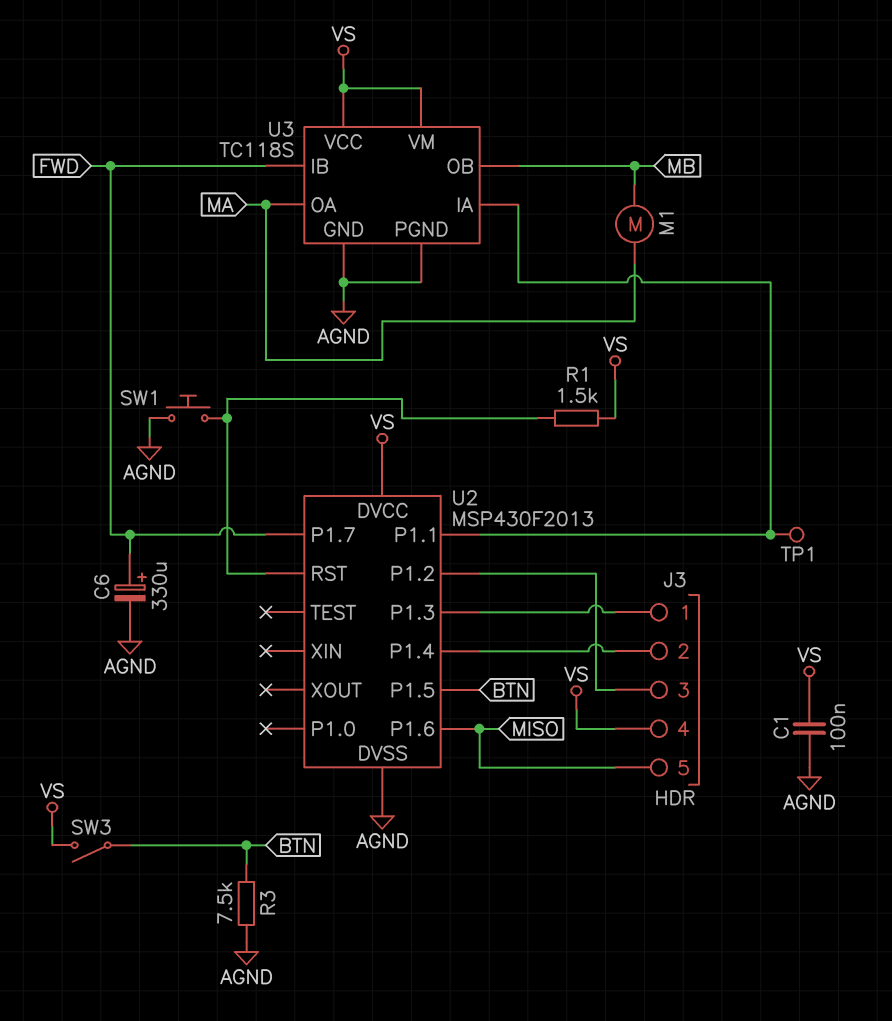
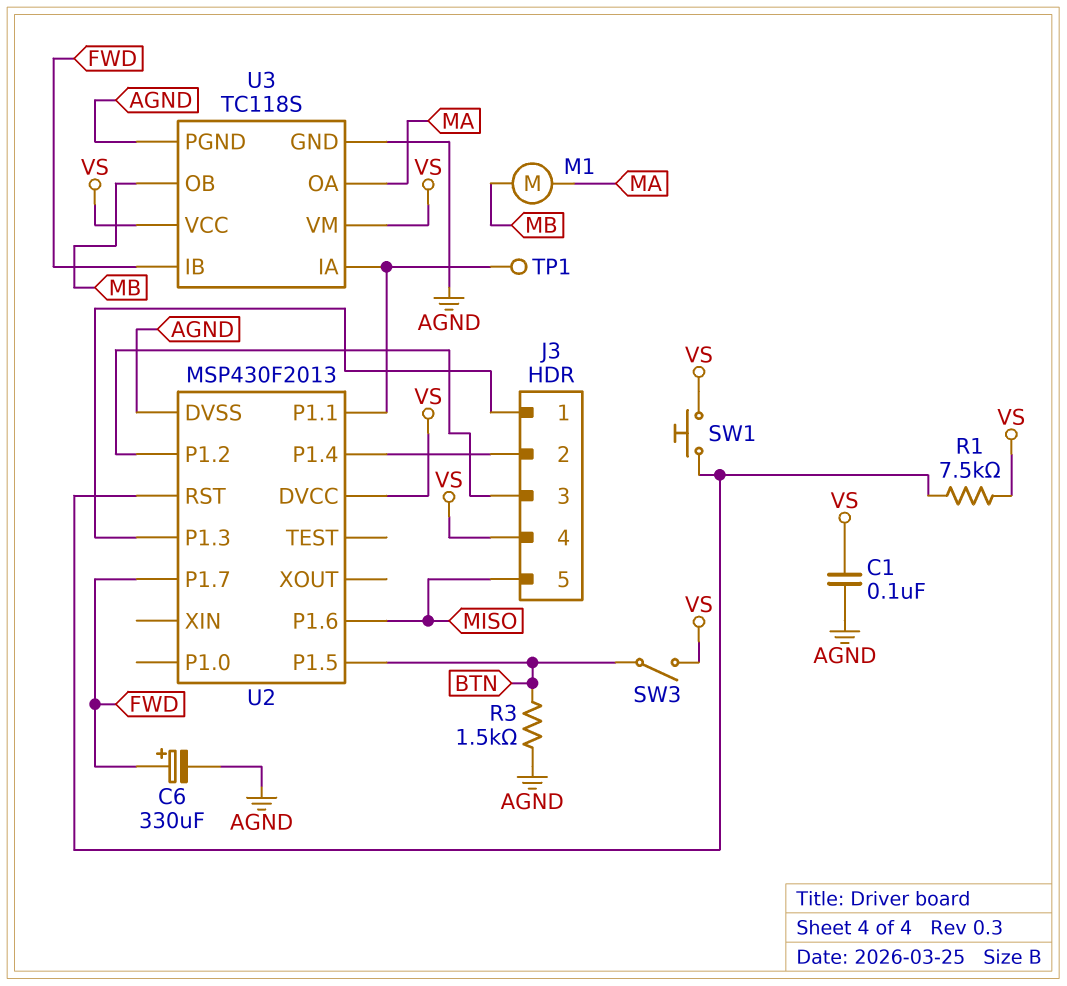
R1: 1.5k (U2/RST, VS) -> 7.5k (U2/RST, VS)
R3: 7.5k (AGND, BTN) -> 1.5k (AGND, BTN)
SW1: button (AGND, U2/RST) -> button (U2/RST, VS)

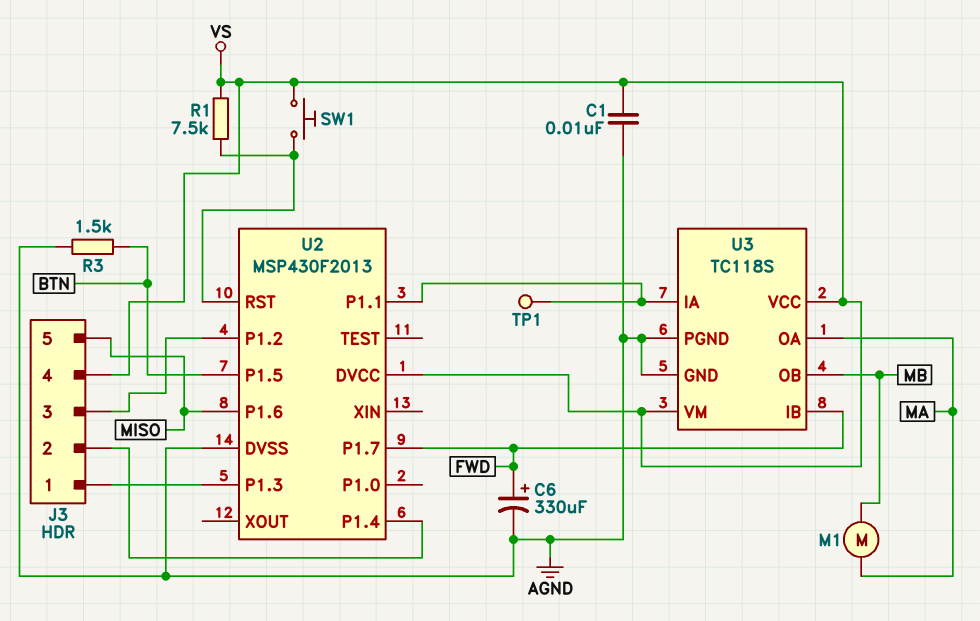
C1: 100nF (AGND, VS) -> 10nF (AGND, VS)
SW3: switch (BTN, VS) -> none

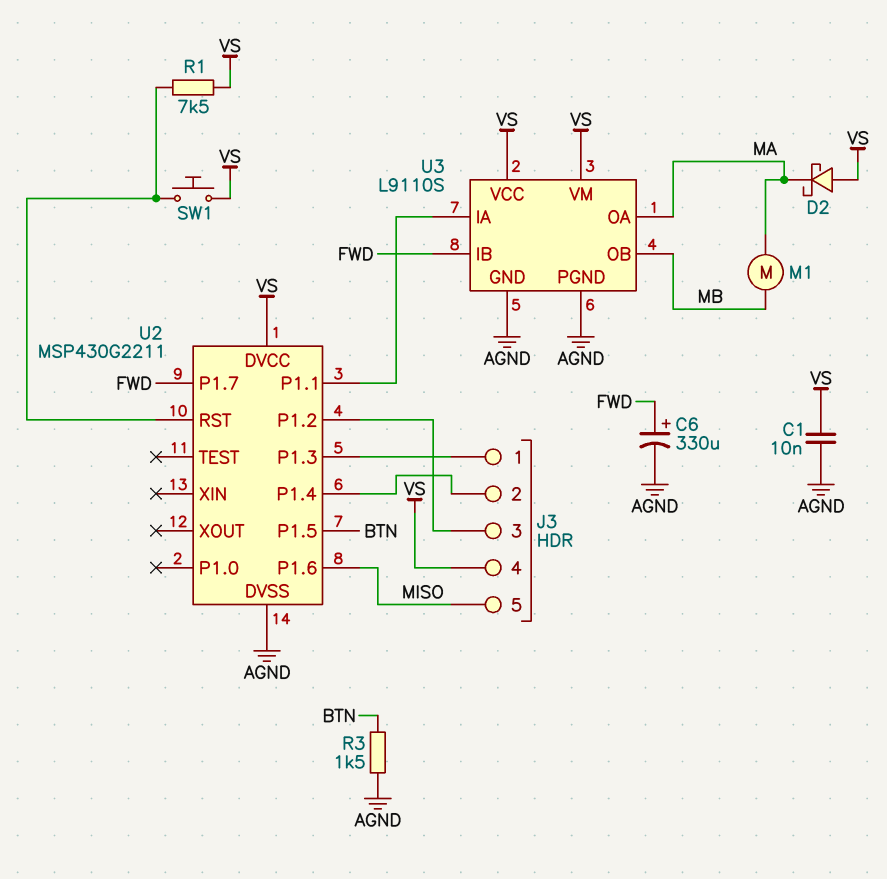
D2: none -> schottky (A VS, K MA)
TP1: test point (U2/P1.1) -> none
U2: MSP430F2013 -> MSP430G2211
U3: TC118S -> L9110S

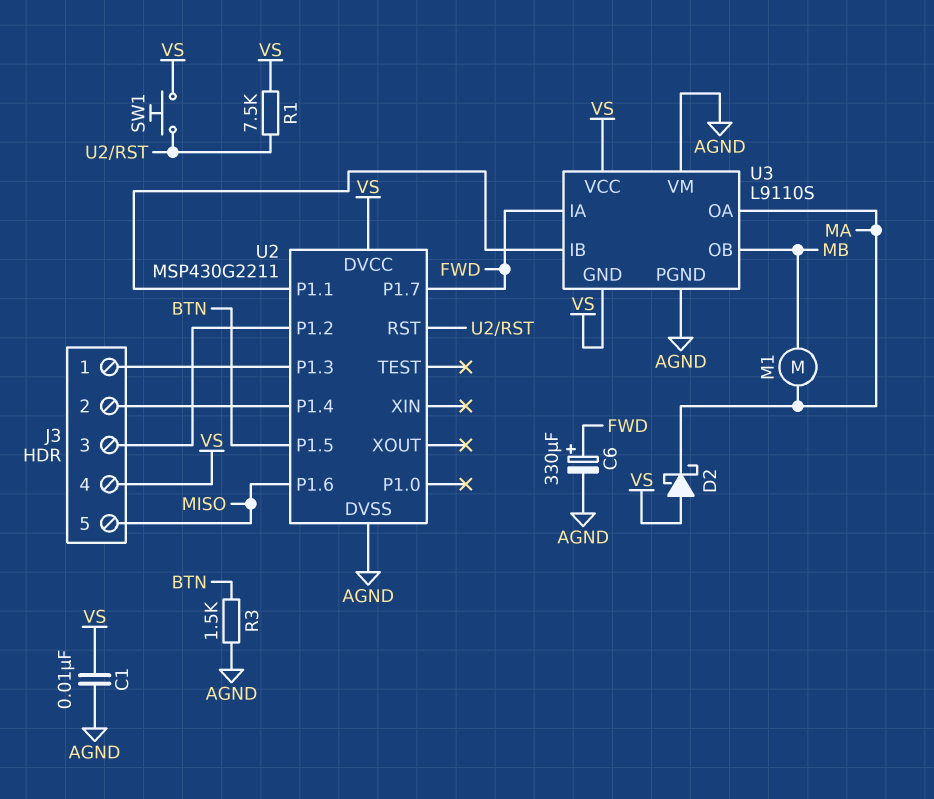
U3 pin GND: AGND -> VS
U3 pin IA: U2/P1.1 -> FWD
U3 pin IB: FWD -> U2/P1.1
U3 pin VM: VS -> AGND

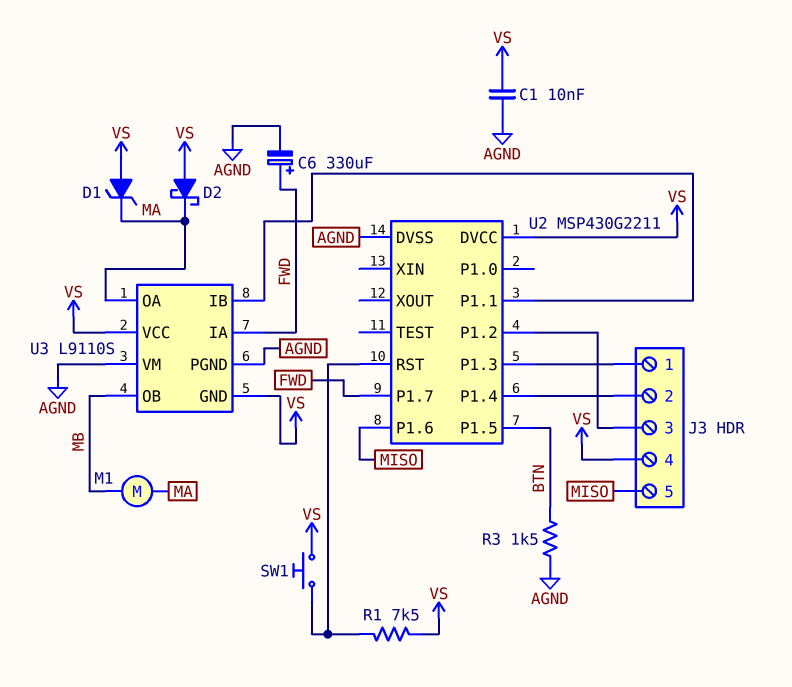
D1: none -> zener (A VS, K MA)

